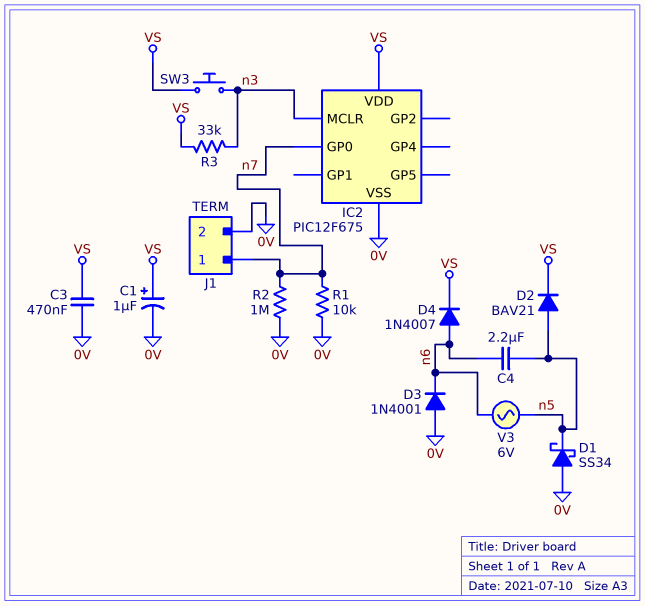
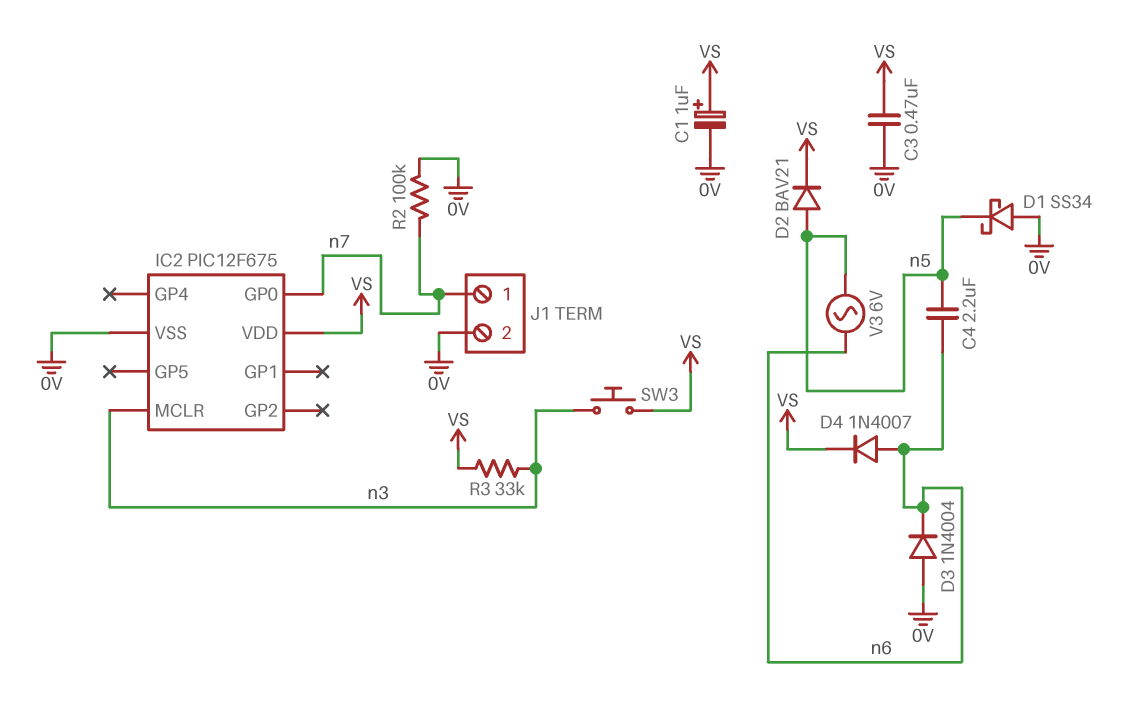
D3: diode 1N4001 (A 0V, K n6) -> diode 1N4004 (A 0V, K n6)
R1: 10k (0V, n7) -> none
R2: 1M (0V, n7) -> 100k (0V, n7)

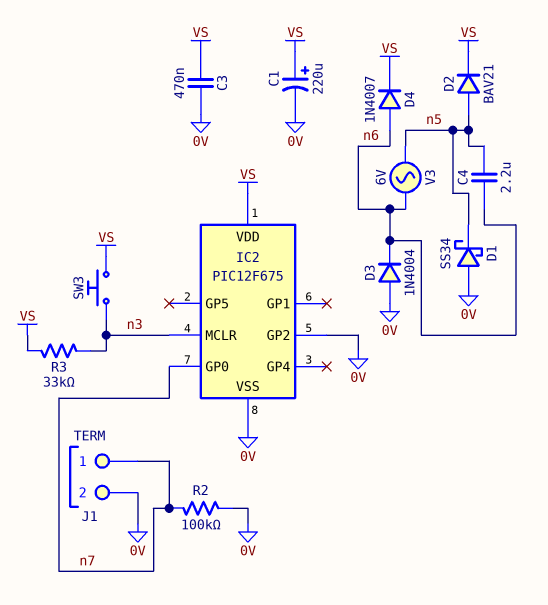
C1: 1uF (plus VS, minus 0V) -> 220uF (plus VS, minus 0V)
IC2 pin GP2: none -> 0V

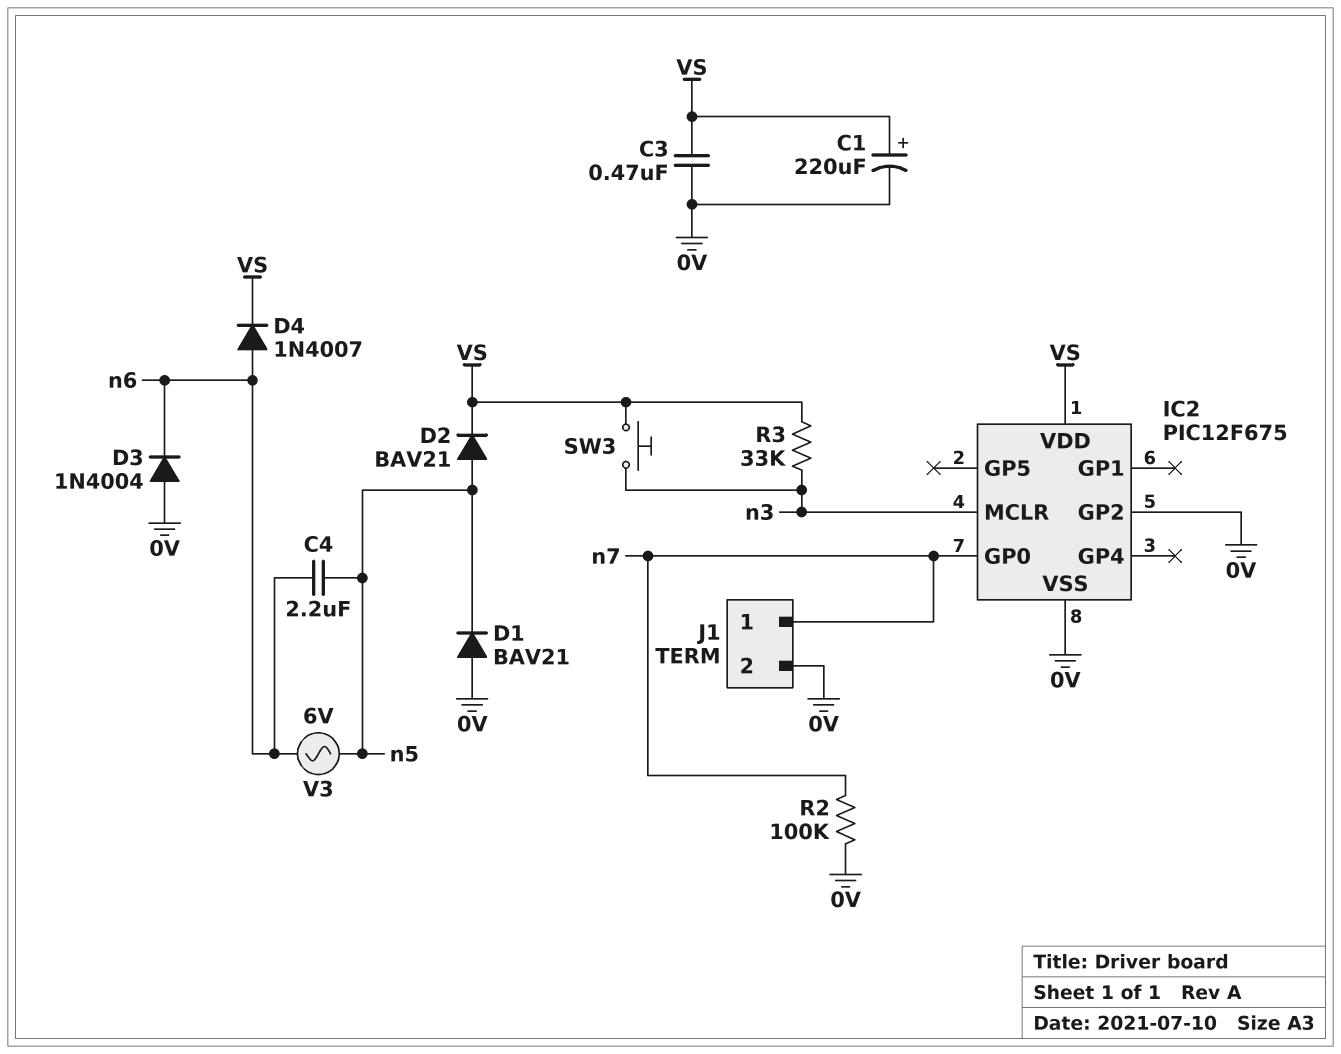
D1: schottky SS34 (A 0V, K n5) -> diode BAV21 (A 0V, K n5)

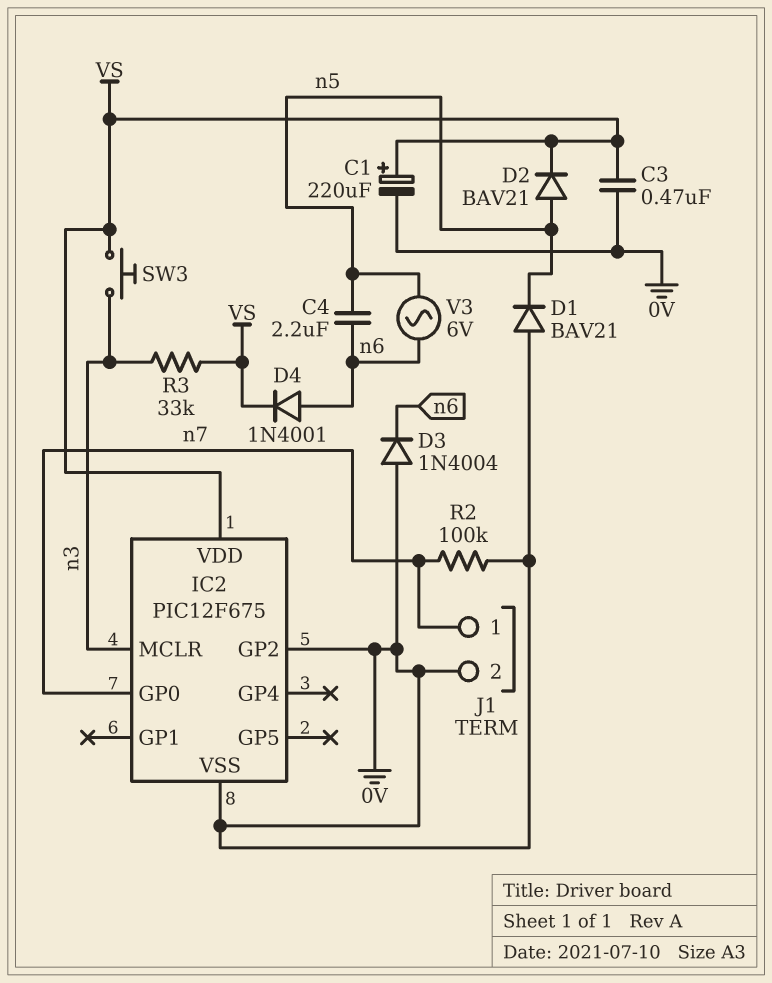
D4: diode 1N4007 (A n6, K VS) -> diode 1N4001 (A n6, K VS)

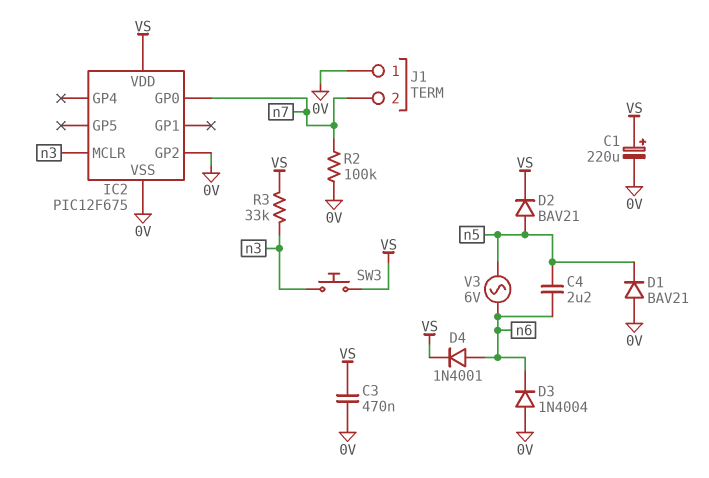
J1 pin 1: n7 -> 0V
J1 pin 2: 0V -> n7

